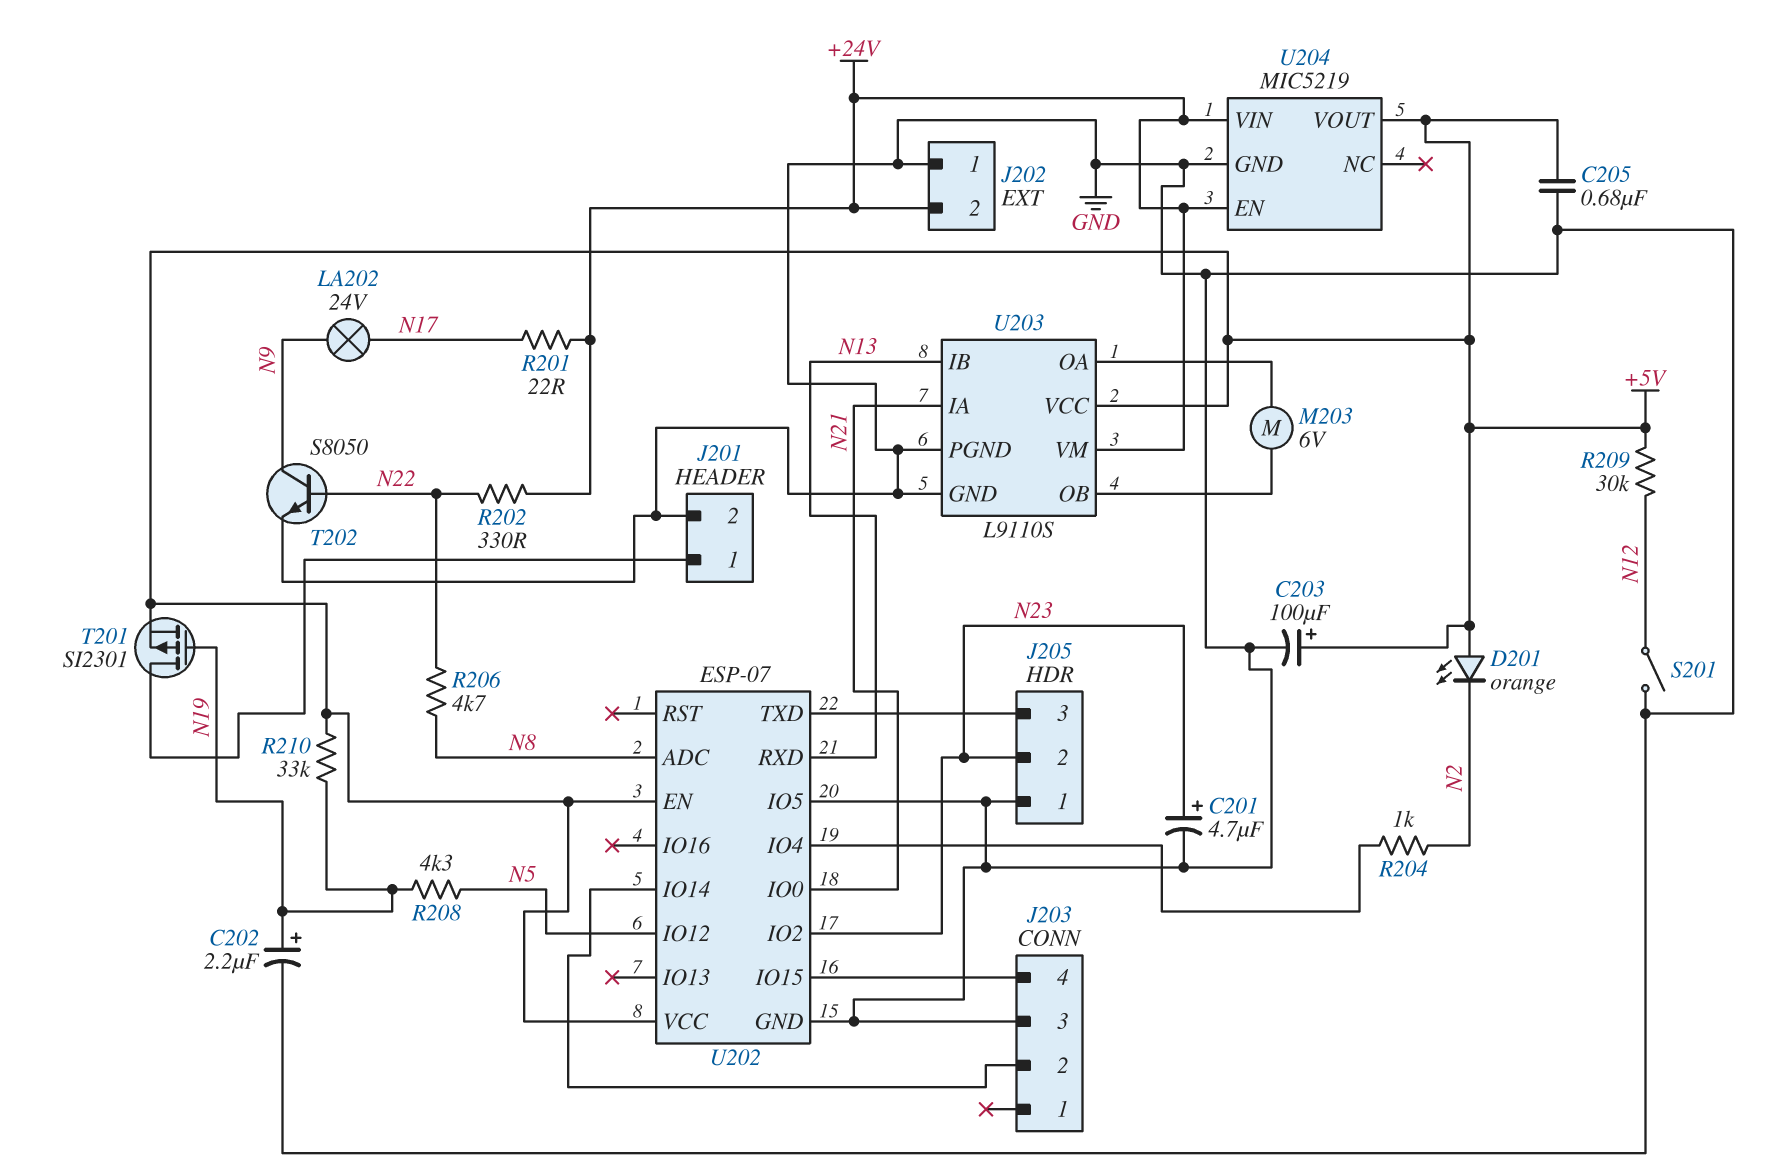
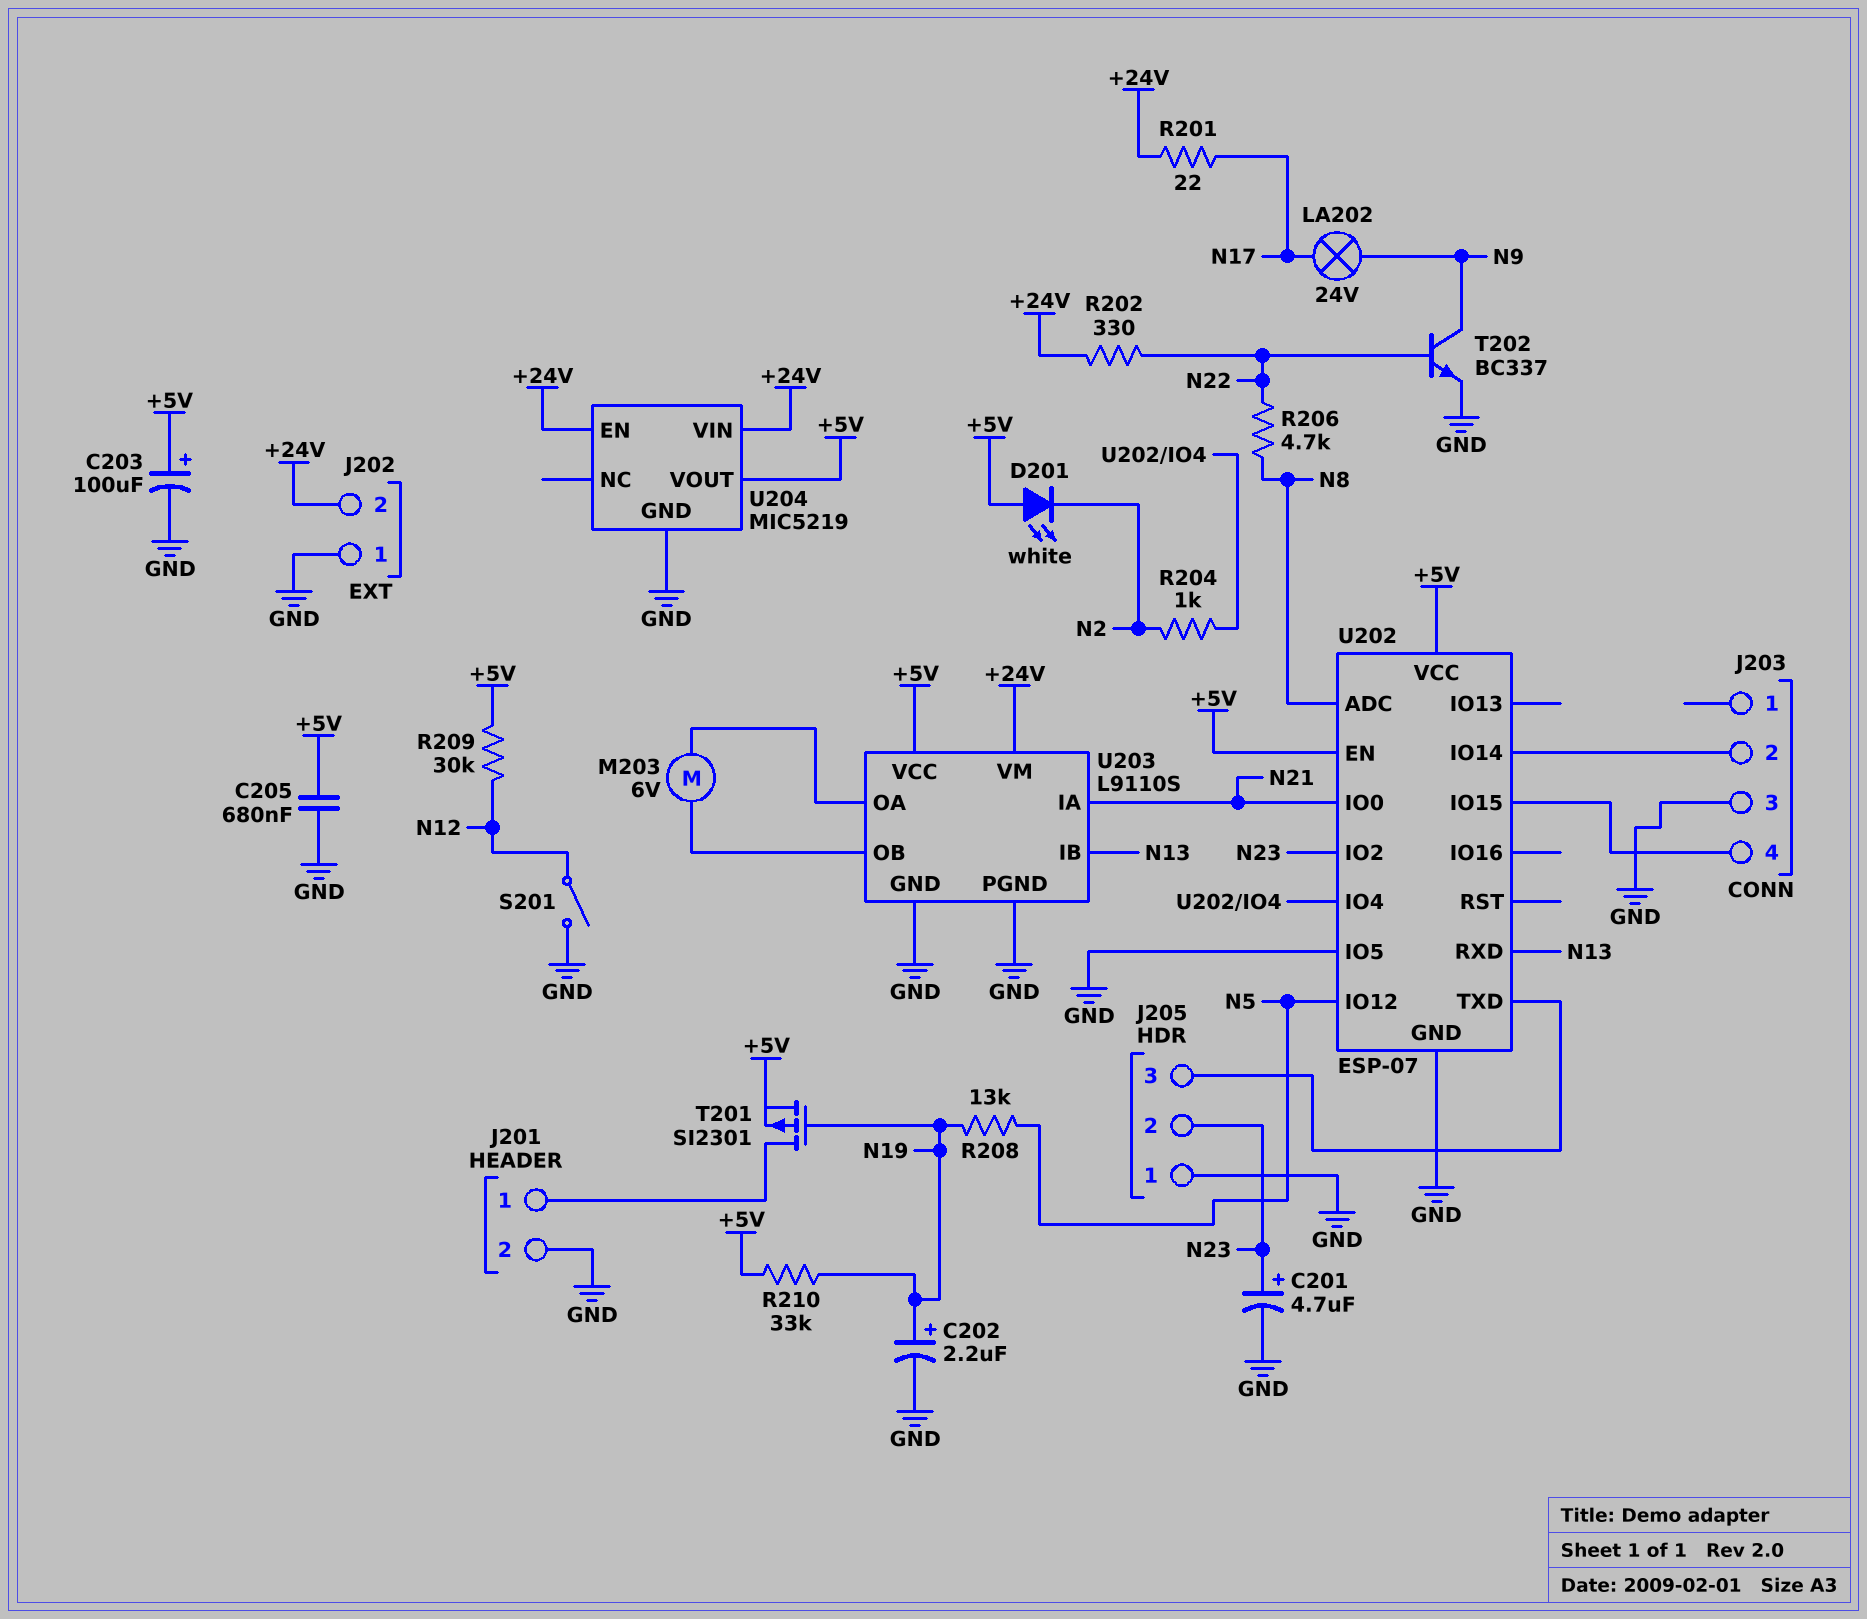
D201: LED orange (A +5V, K N2) -> LED white (A +5V, K N2)
R208: 4.3k (N5, N19) -> 13k (N5, N19)
T202: NPN S8050 (B N22, C N9, E GND) -> NPN BC337 (B N22, C N9, E GND)

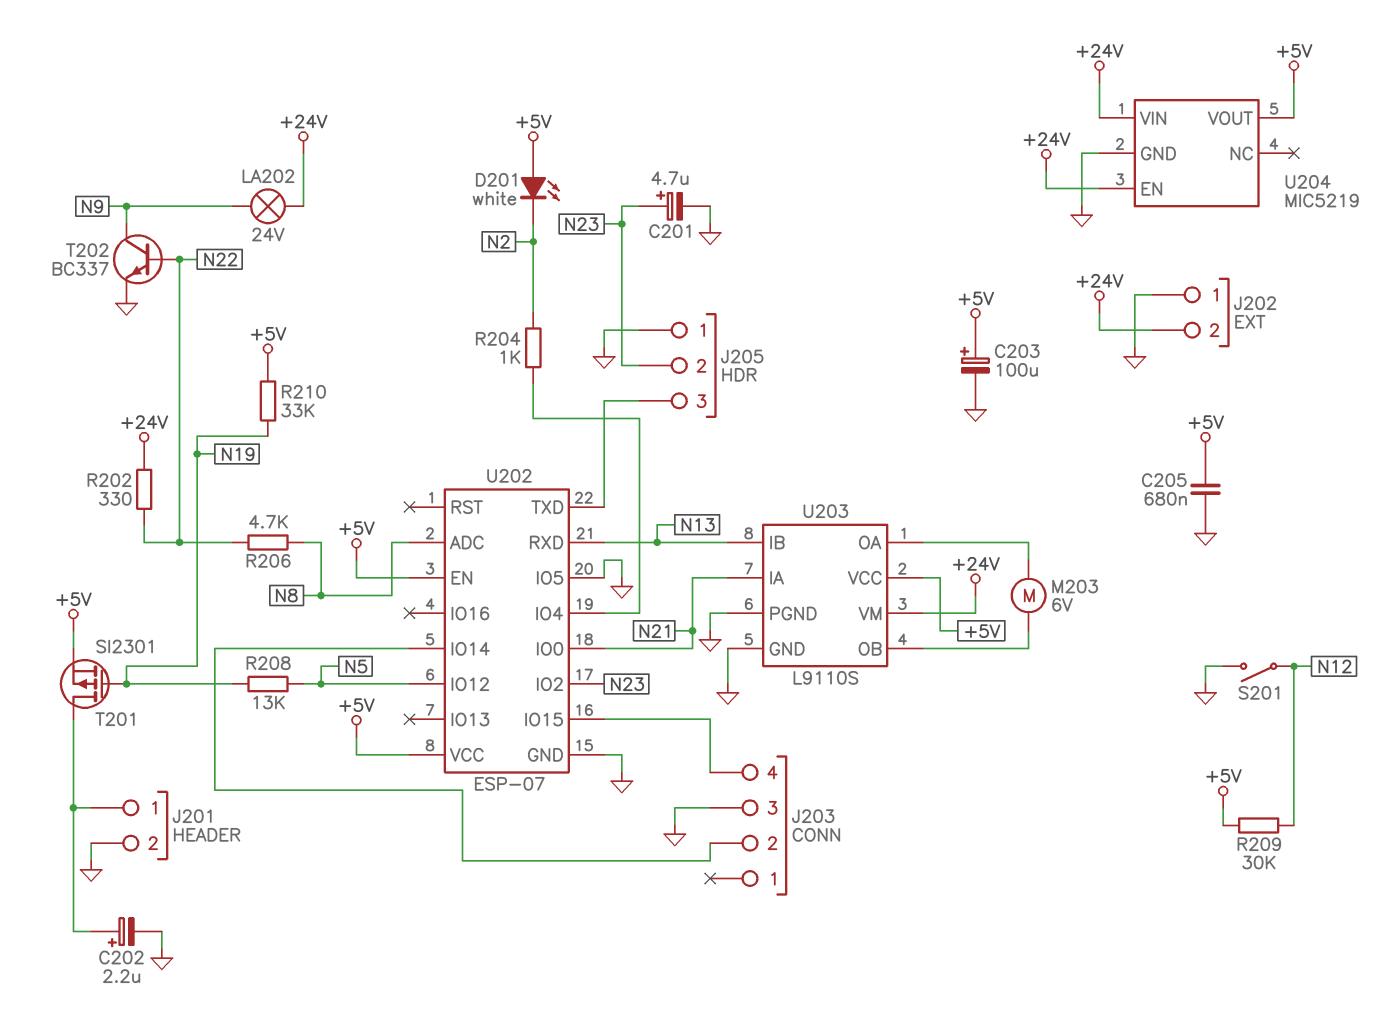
C202: 2.2uF (plus N19, minus GND) -> 2.2uF (plus J201/1, minus GND)
LA202: lamp 24V (N9, N17) -> lamp 24V (+24V, N9)
R201: 22 (+24V, N17) -> none

